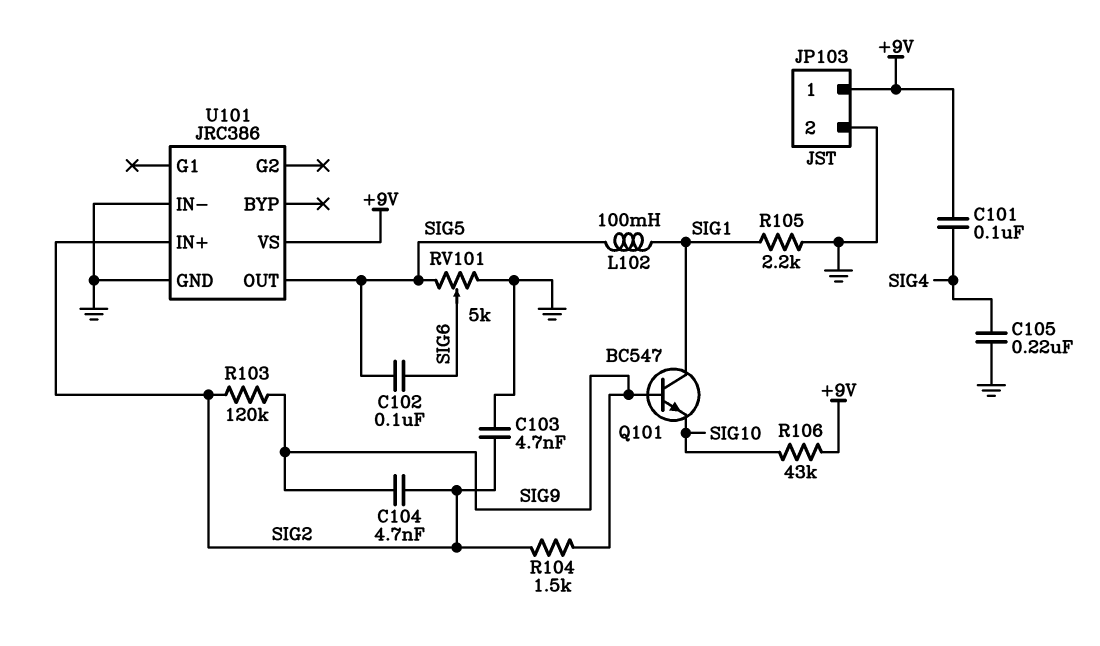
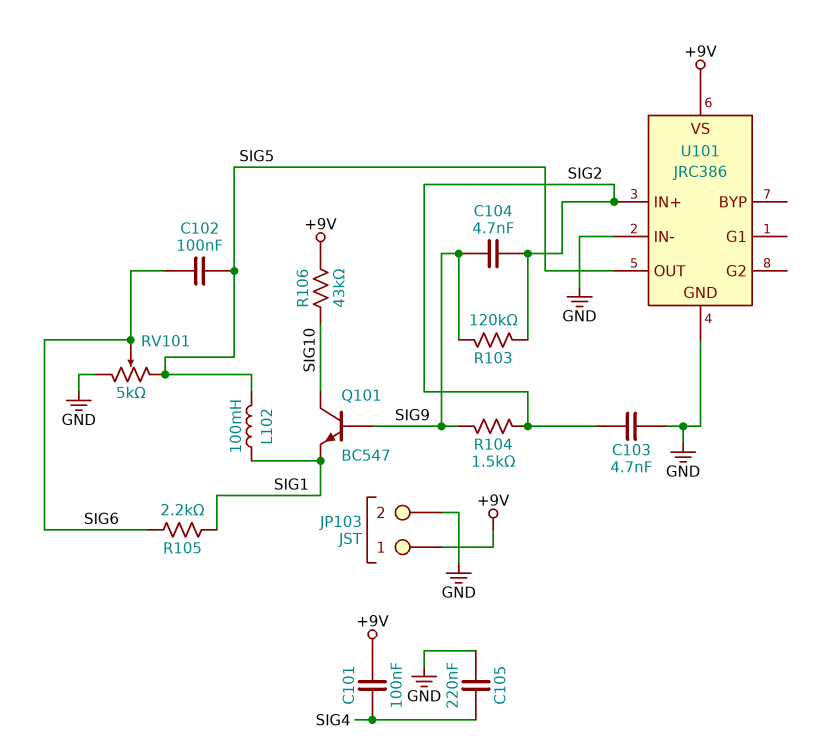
Q101: NPN BC547 (B SIG9, C SIG1, E SIG10) -> NPN BC547 (B SIG9, C SIG10, E SIG1)
R105: 2.2k (GND, SIG1) -> 2.2k (SIG1, SIG6)

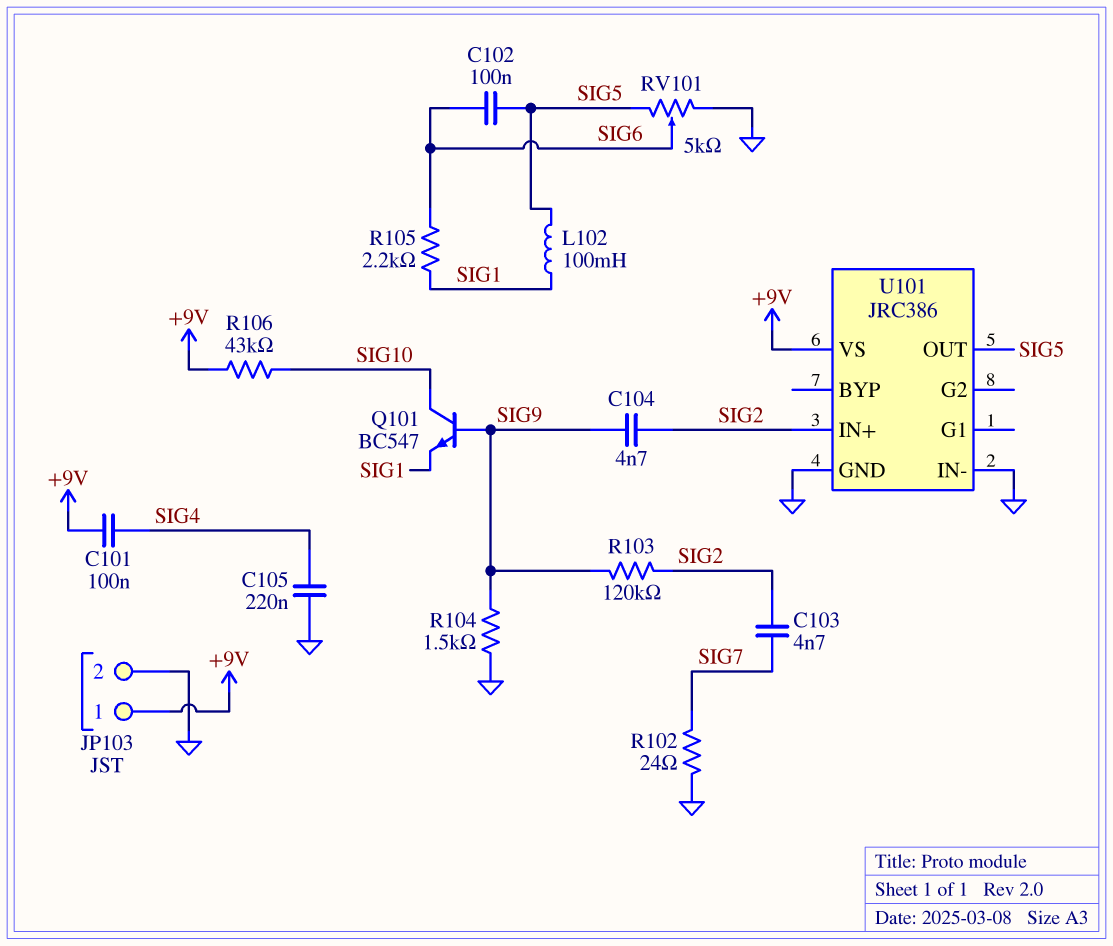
C103: 4.7nF (GND, SIG2) -> 4.7nF (SIG2, SIG7)
R102: none -> 24 (GND, SIG7)
R104: 1.5k (SIG2, SIG9) -> 1.5k (GND, SIG9)

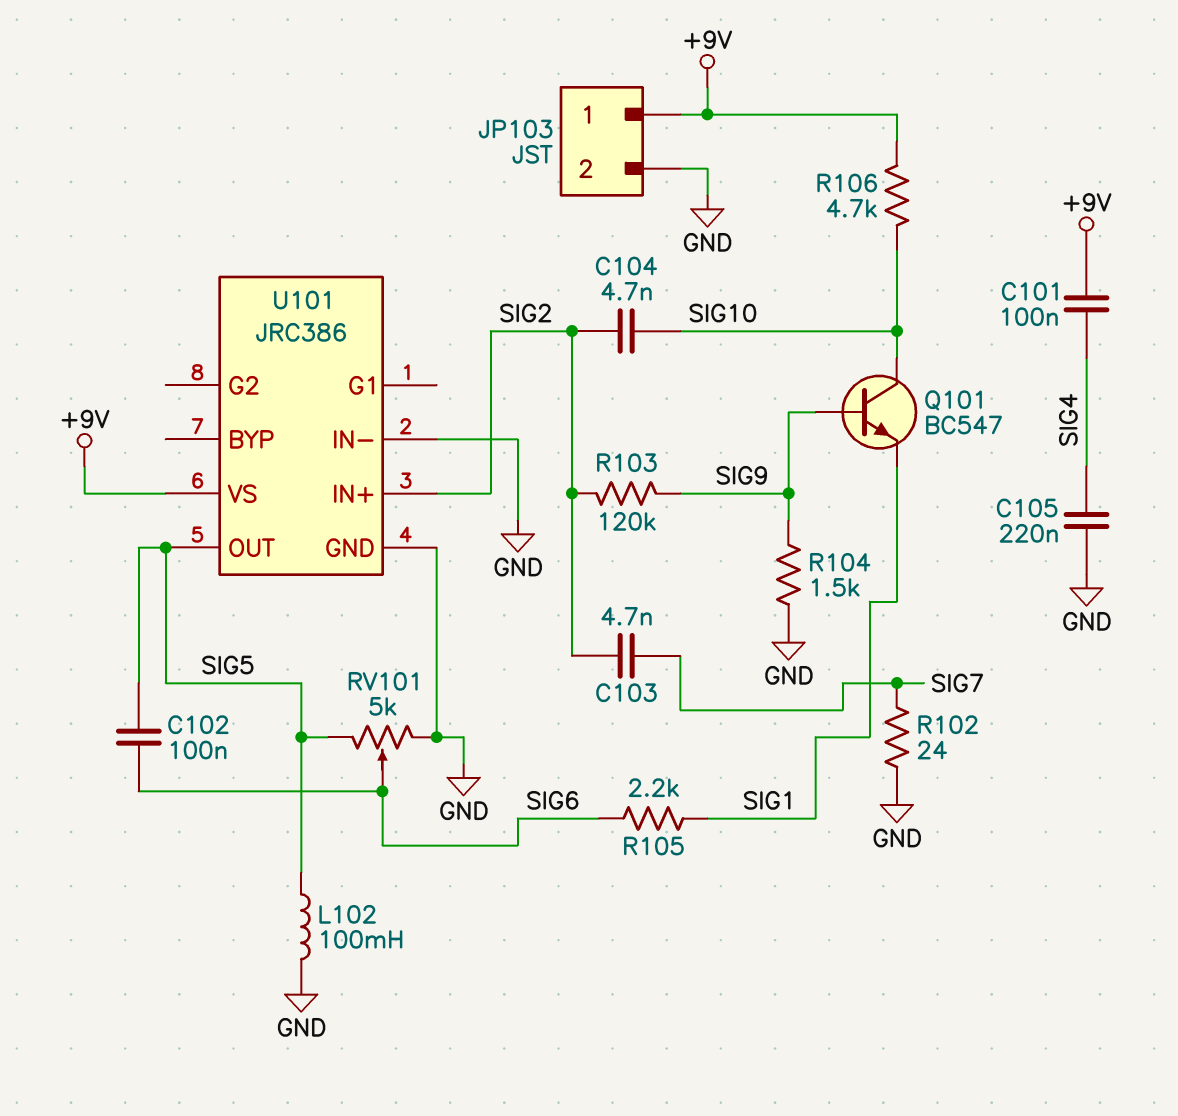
C104: 4.7nF (SIG2, SIG9) -> 4.7nF (SIG2, SIG10)
L102: 100mH (SIG1, SIG5) -> 100mH (GND, SIG5)
R106: 43k (+9V, SIG10) -> 4.7k (+9V, SIG10)

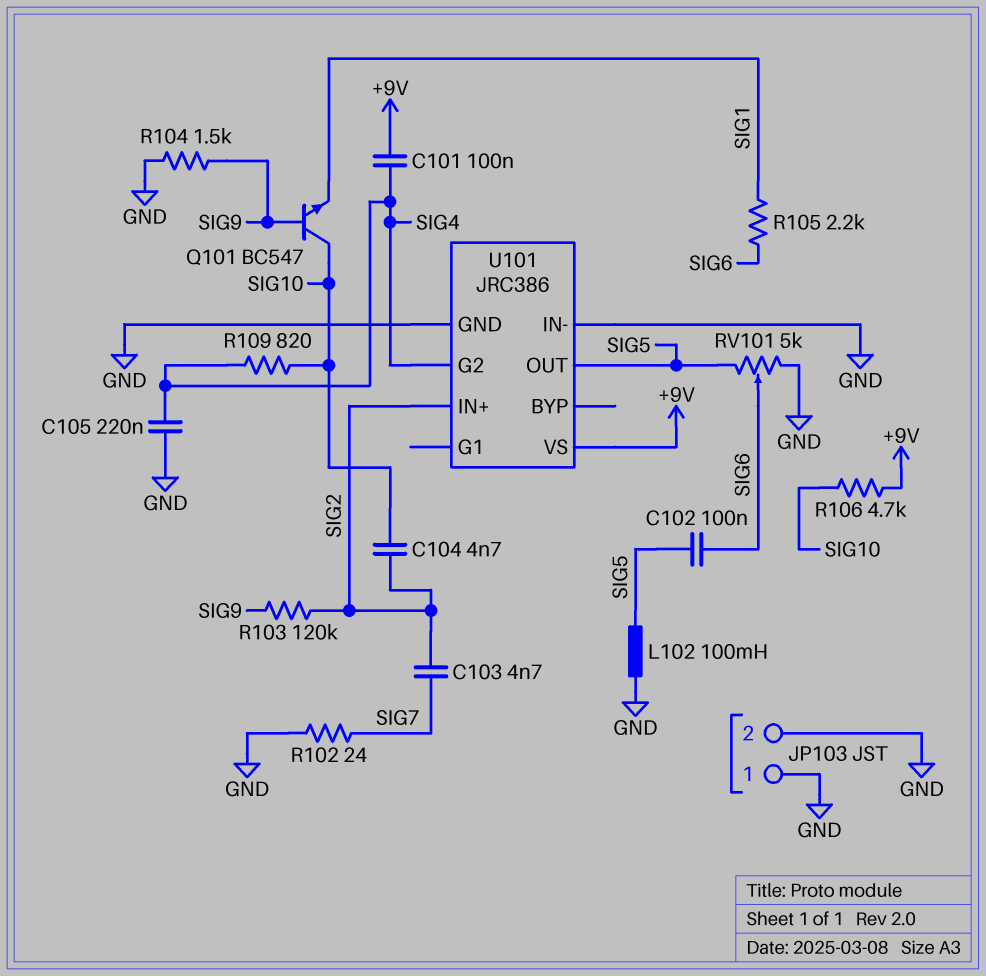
JP103 pin 1: +9V -> GND
R109: none -> 820 (SIG4, SIG10)
U101 pin G2: none -> SIG4

